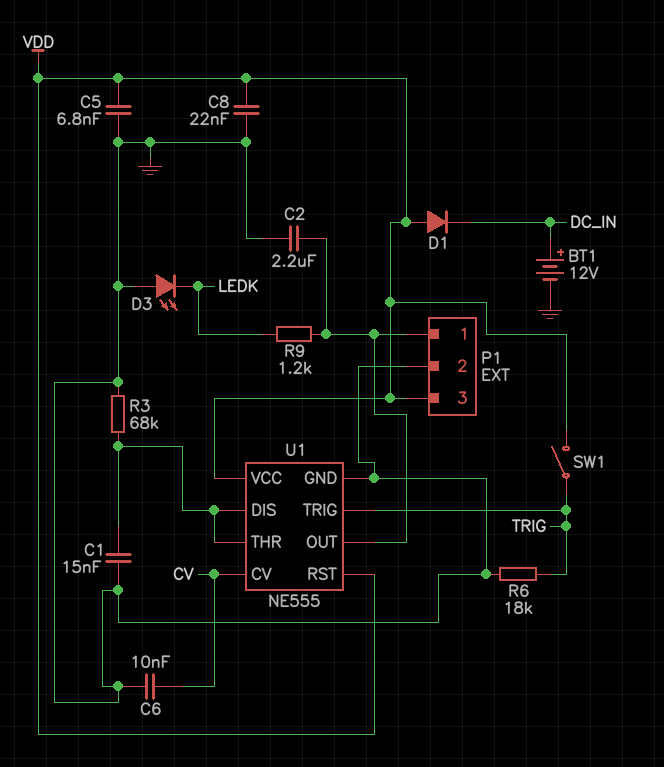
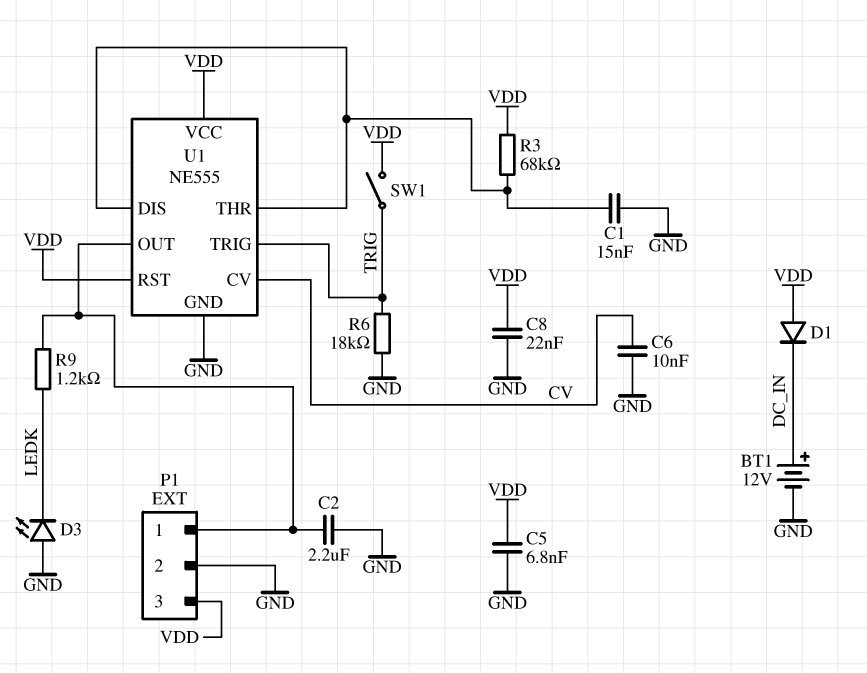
R3: 68k (GND, U1/DIS) -> 68k (U1/DIS, VDD)

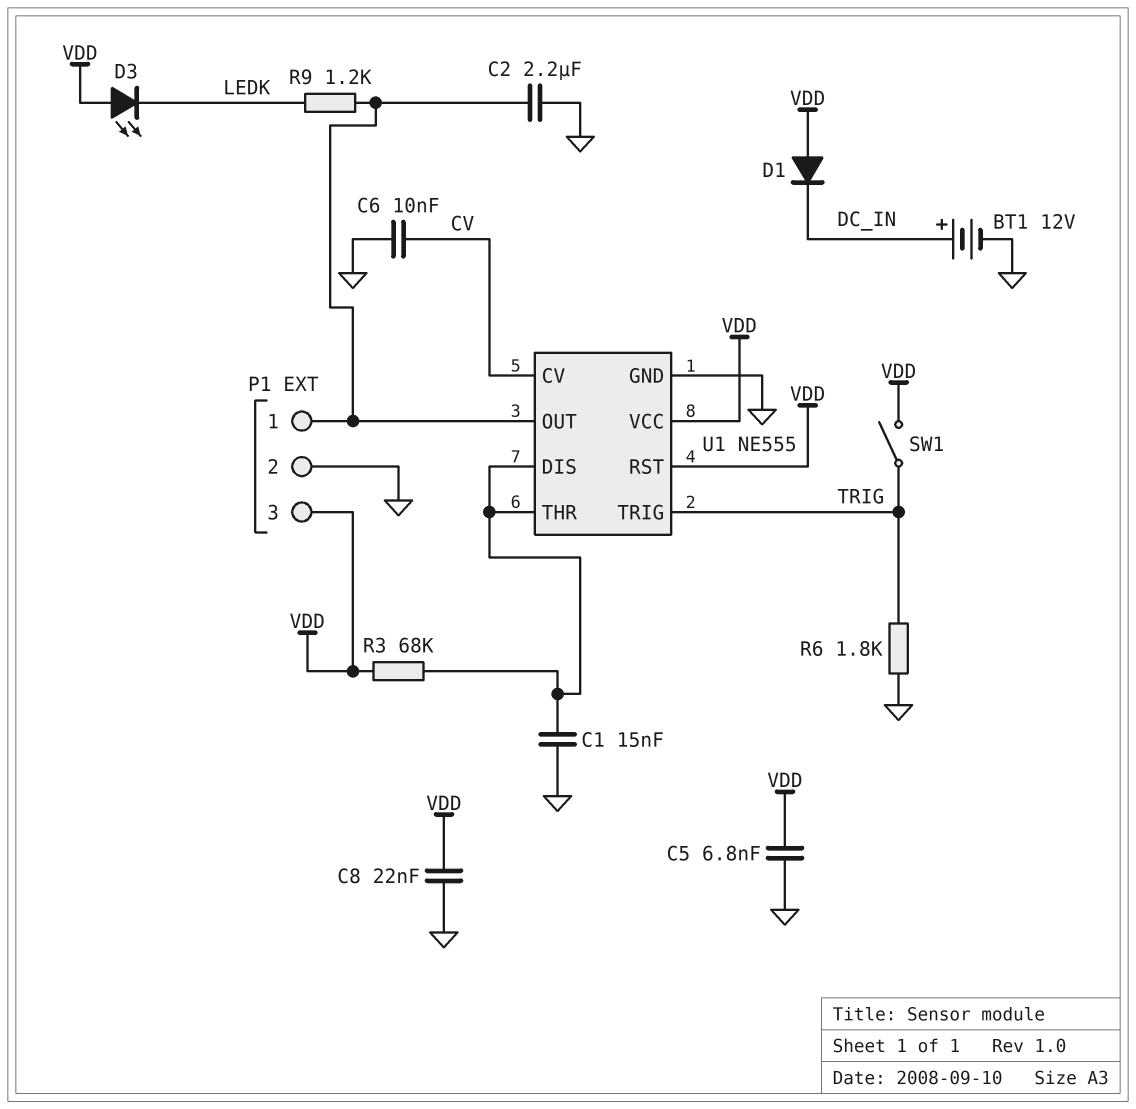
D3: LED (A GND, K LEDK) -> LED (A VDD, K LEDK)
R6: 18k (GND, TRIG) -> 1.8k (GND, TRIG)

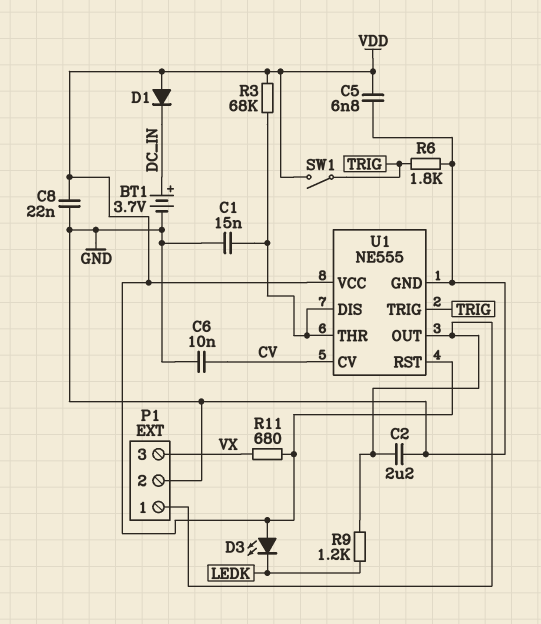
BT1: 12V (plus DC_IN, minus GND) -> 3.7V (plus DC_IN, minus GND)
P1 pin 3: VDD -> VX
R11: none -> 680 (VDD, VX)

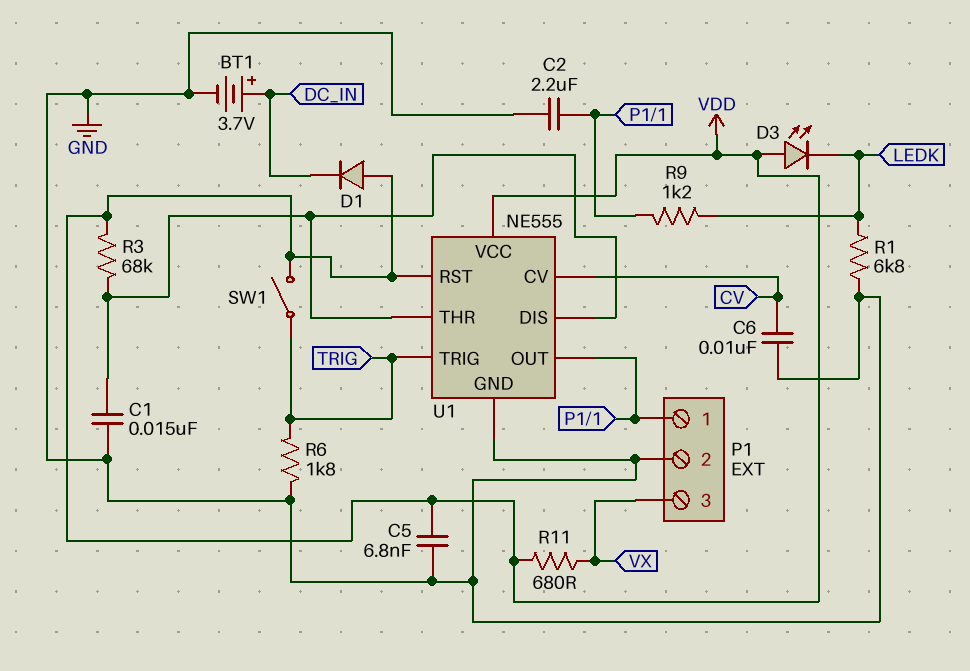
C8: 22nF (GND, VDD) -> none
R1: none -> 6.8k (GND, LEDK)

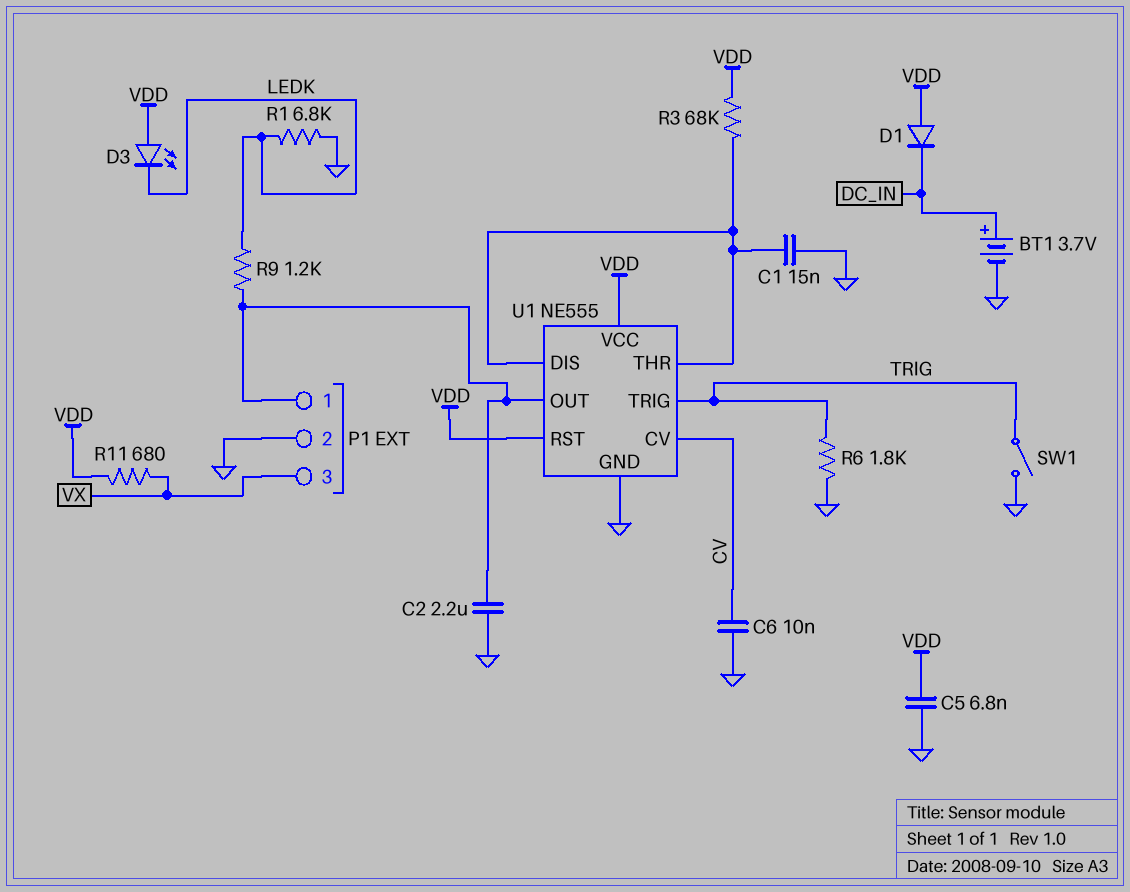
SW1: switch (TRIG, VDD) -> switch (GND, TRIG)

